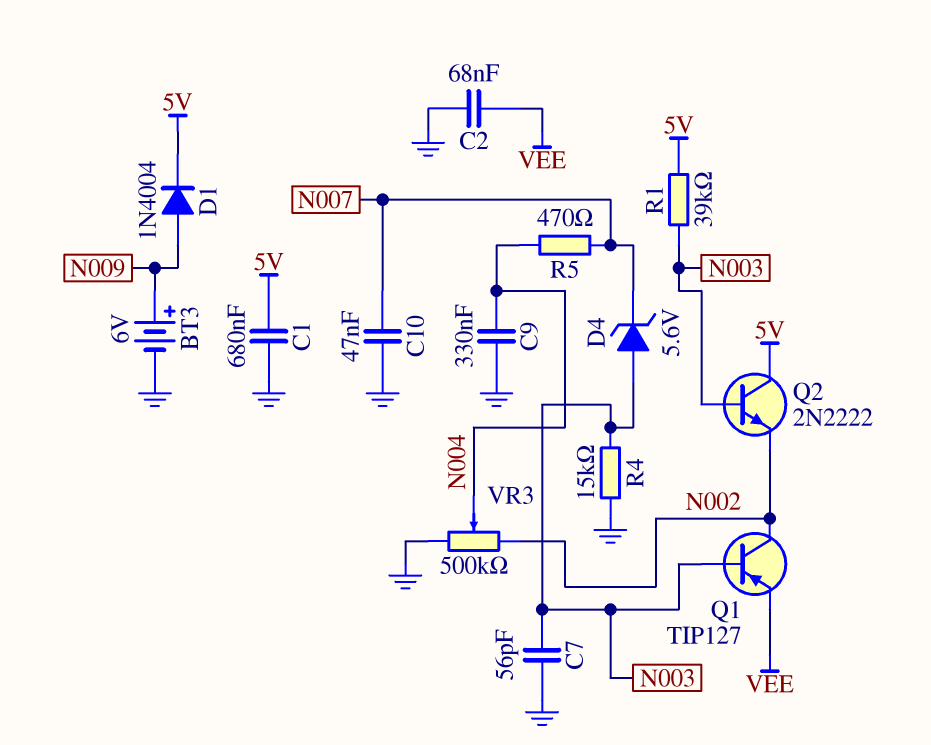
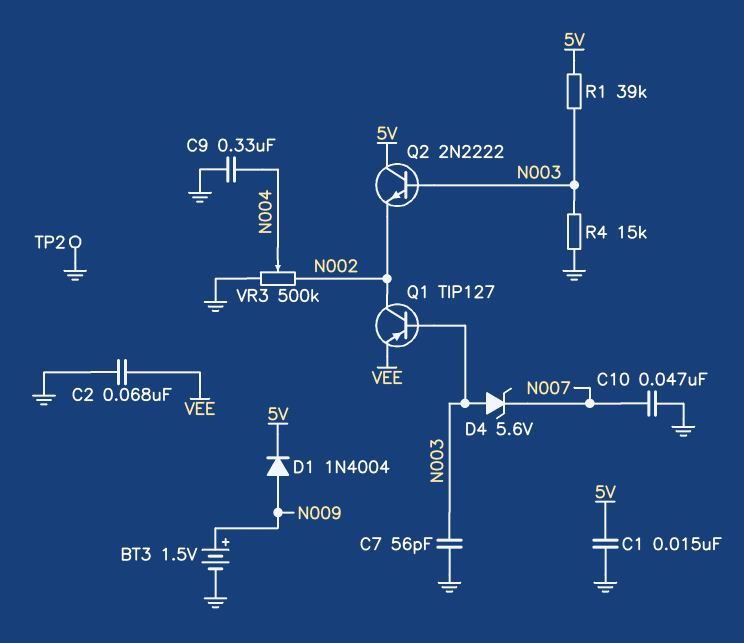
BT3: 6V (plus N009, minus GND) -> 1.5V (plus N009, minus GND)
C1: 680nF (5V, GND) -> 15nF (5V, GND)
R5: 470 (N004, N007) -> none
TP2: none -> test point (GND)

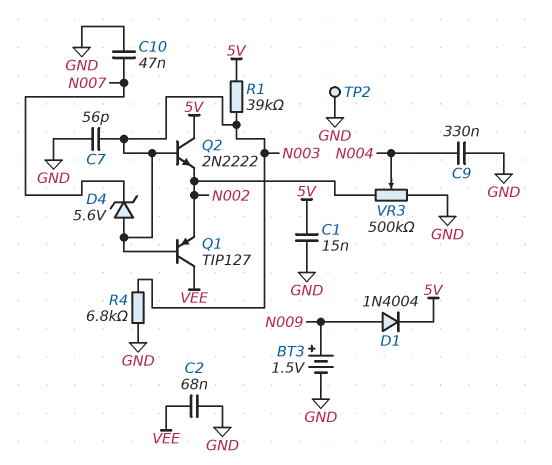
Q1: PNP TIP127 (B N003, C N002, E VEE) -> PNP TIP127 (B N003, C VEE, E N002)
R4: 15k (GND, N003) -> 6.8k (GND, N003)

